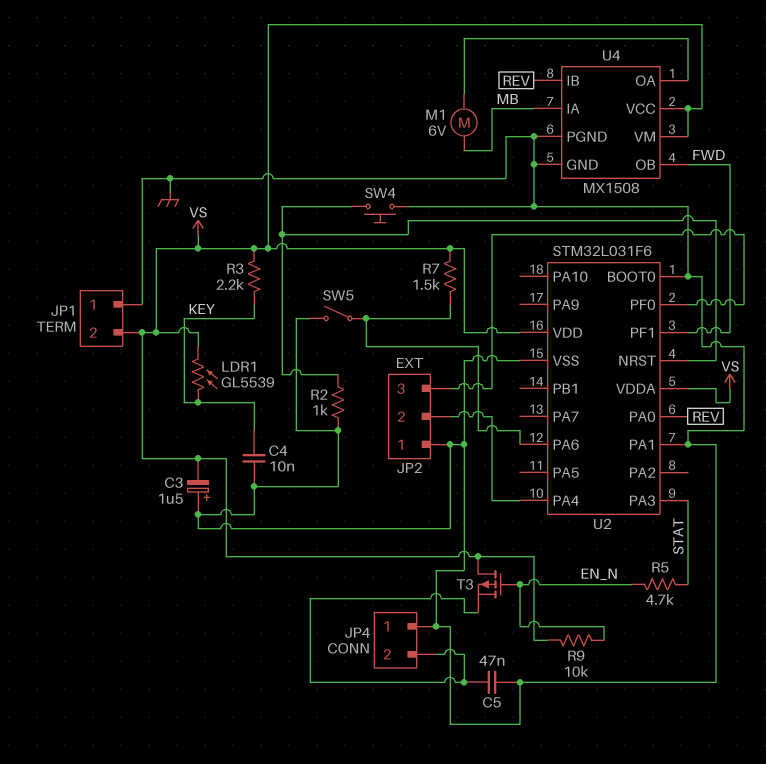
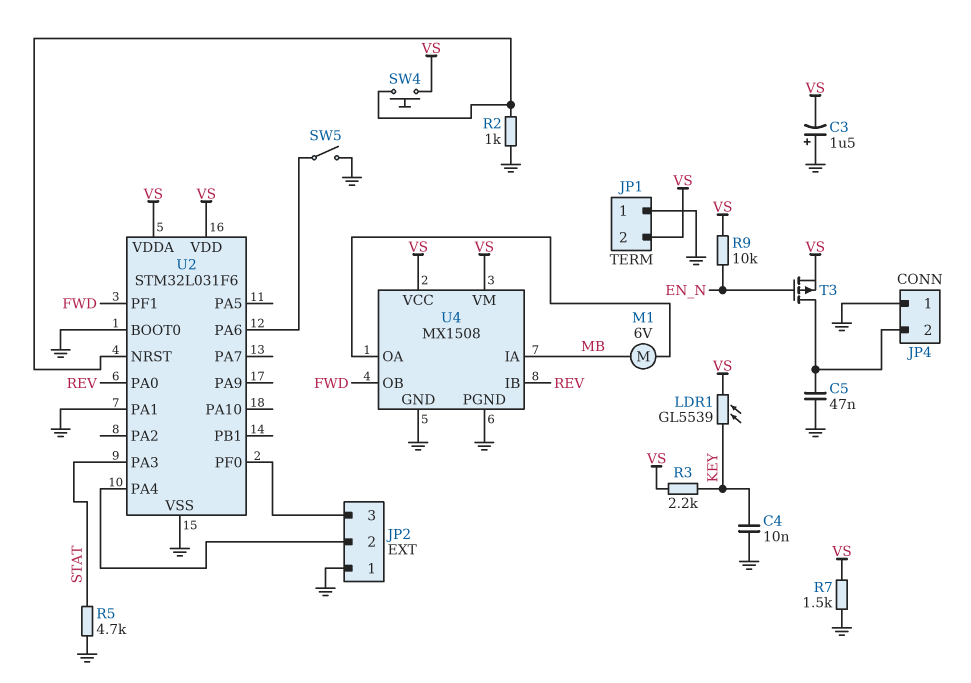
R5: 4.7k (EN_N, STAT) -> 4.7k (GND, STAT)
R7: 1.5k (U2/PA6, VS) -> 1.5k (GND, VS)
SW4: button (GND, U2/NRST) -> button (U2/NRST, VS)
T3: PMOS (G EN_N, D VS, S JP4/2) -> PMOS (G EN_N, D JP4/2, S VS)

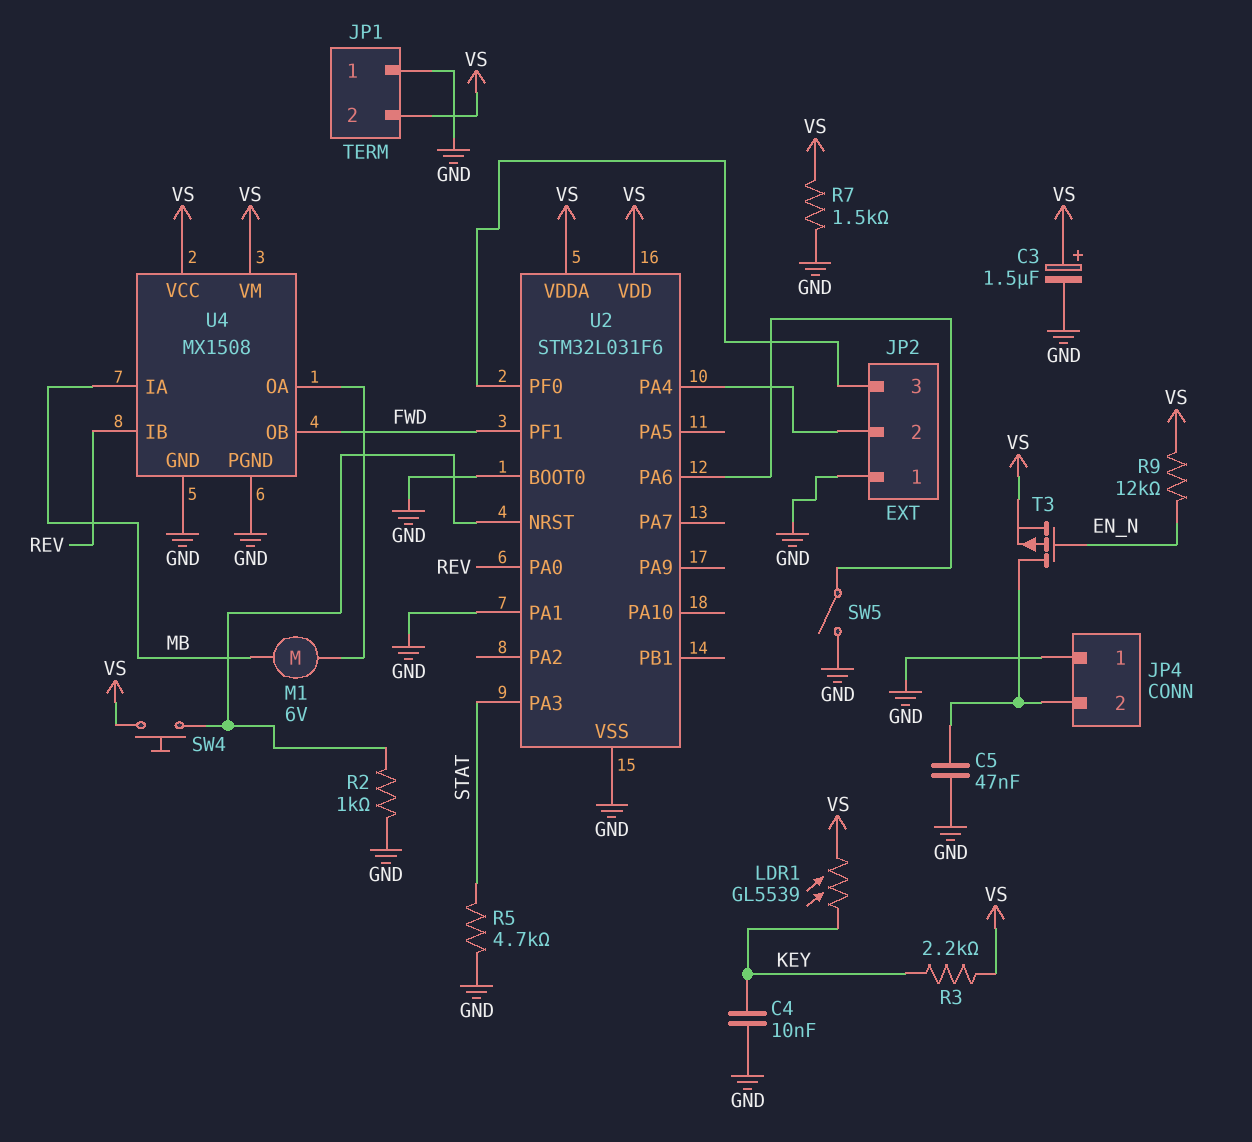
C3: 1.5uF (plus GND, minus VS) -> 1.5uF (plus VS, minus GND)
R9: 10k (EN_N, VS) -> 12k (EN_N, VS)

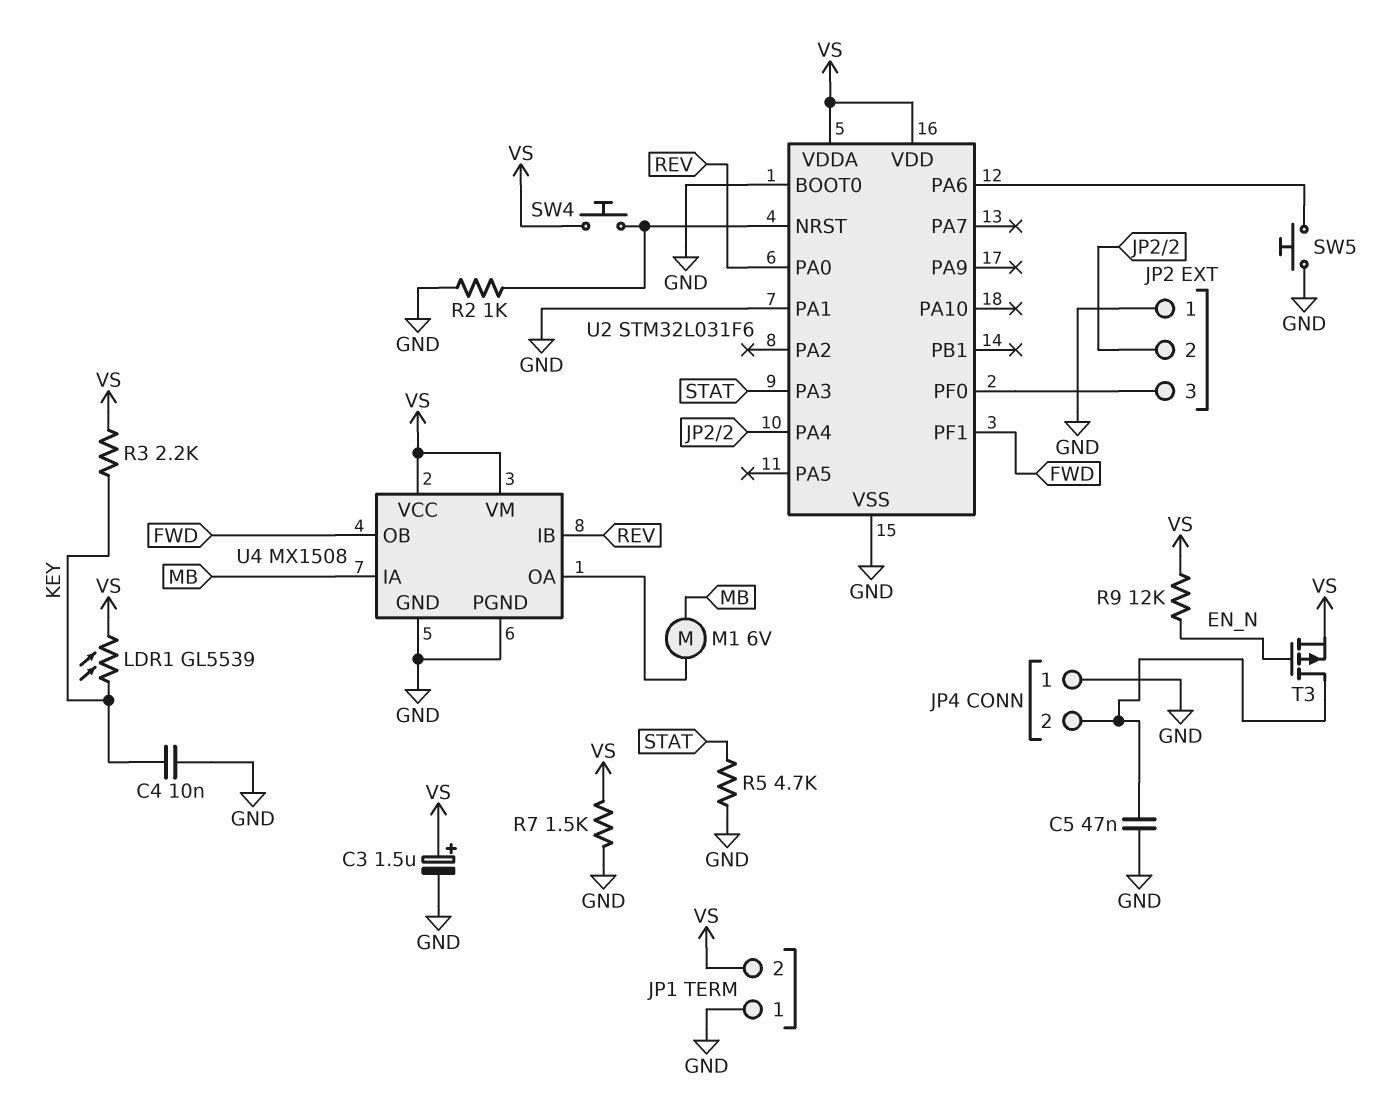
SW5: switch (GND, U2/PA6) -> button (GND, U2/PA6)

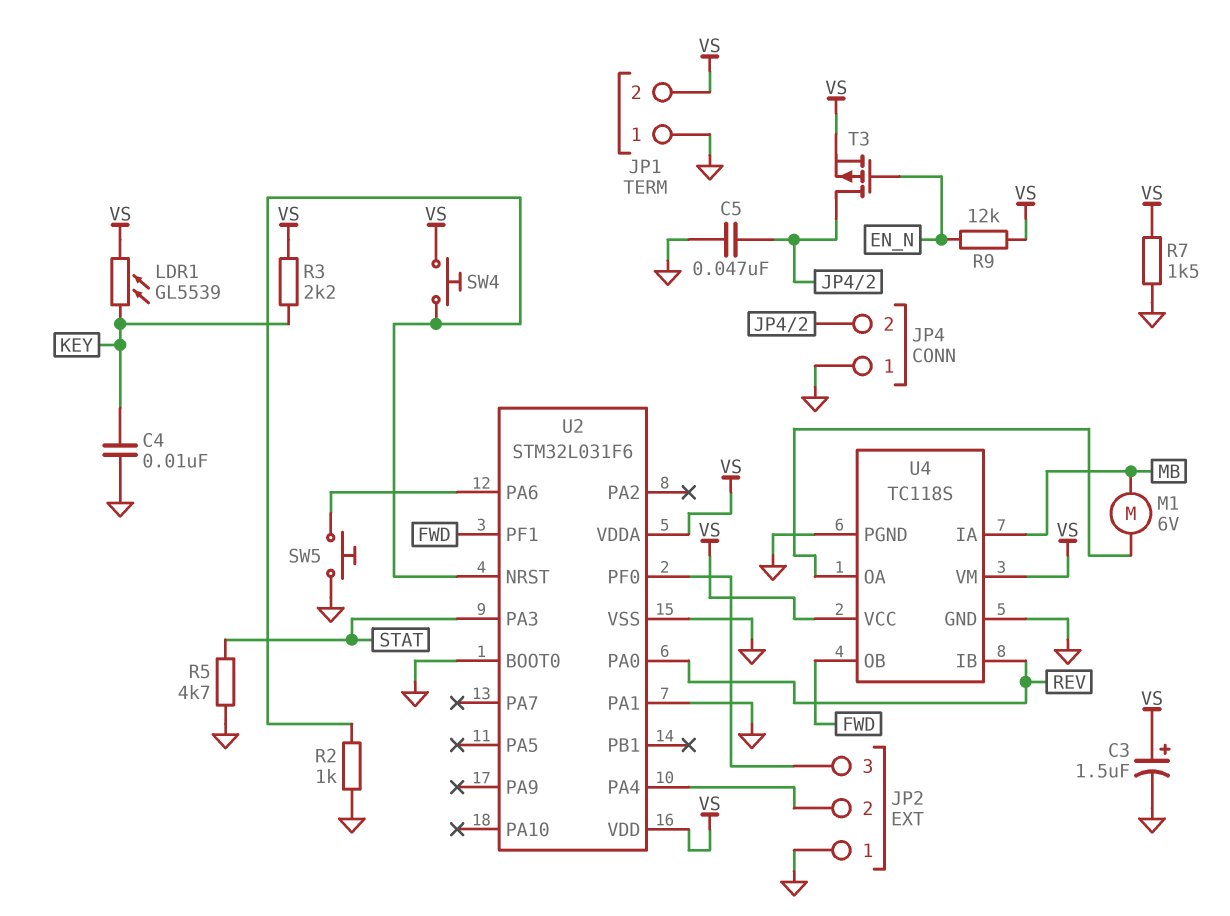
U4: MX1508 -> TC118S

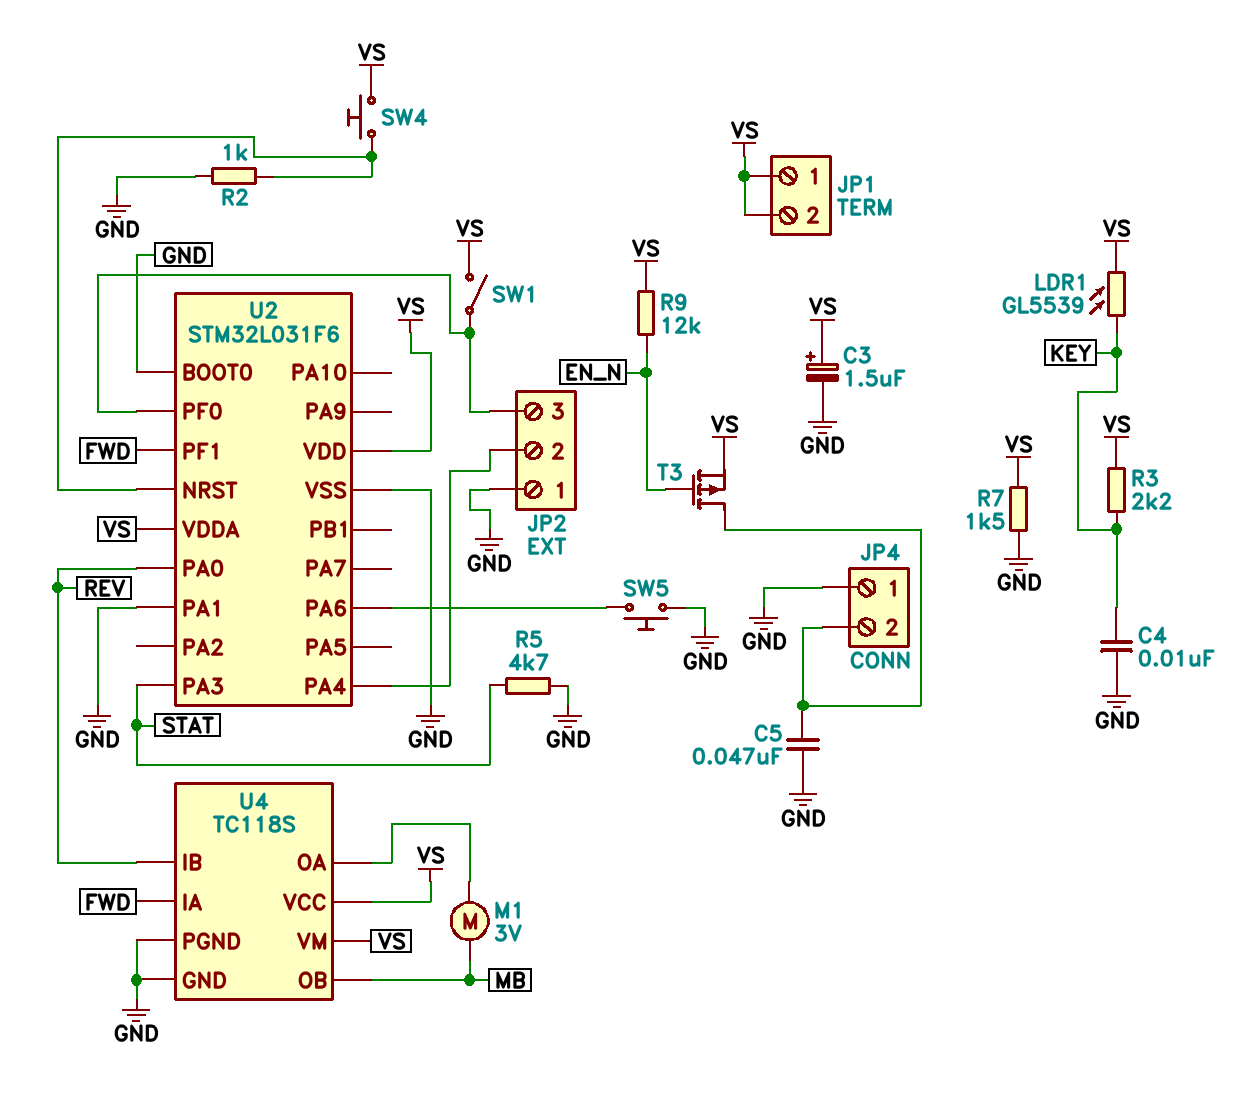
JP1 pin 1: GND -> VS
M1: motor 6V (MB, U4/OA) -> motor 3V (MB, U4/OA)
SW1: none -> switch (JP2/3, VS)
U4 pin IA: MB -> FWD
U4 pin OB: FWD -> MB

